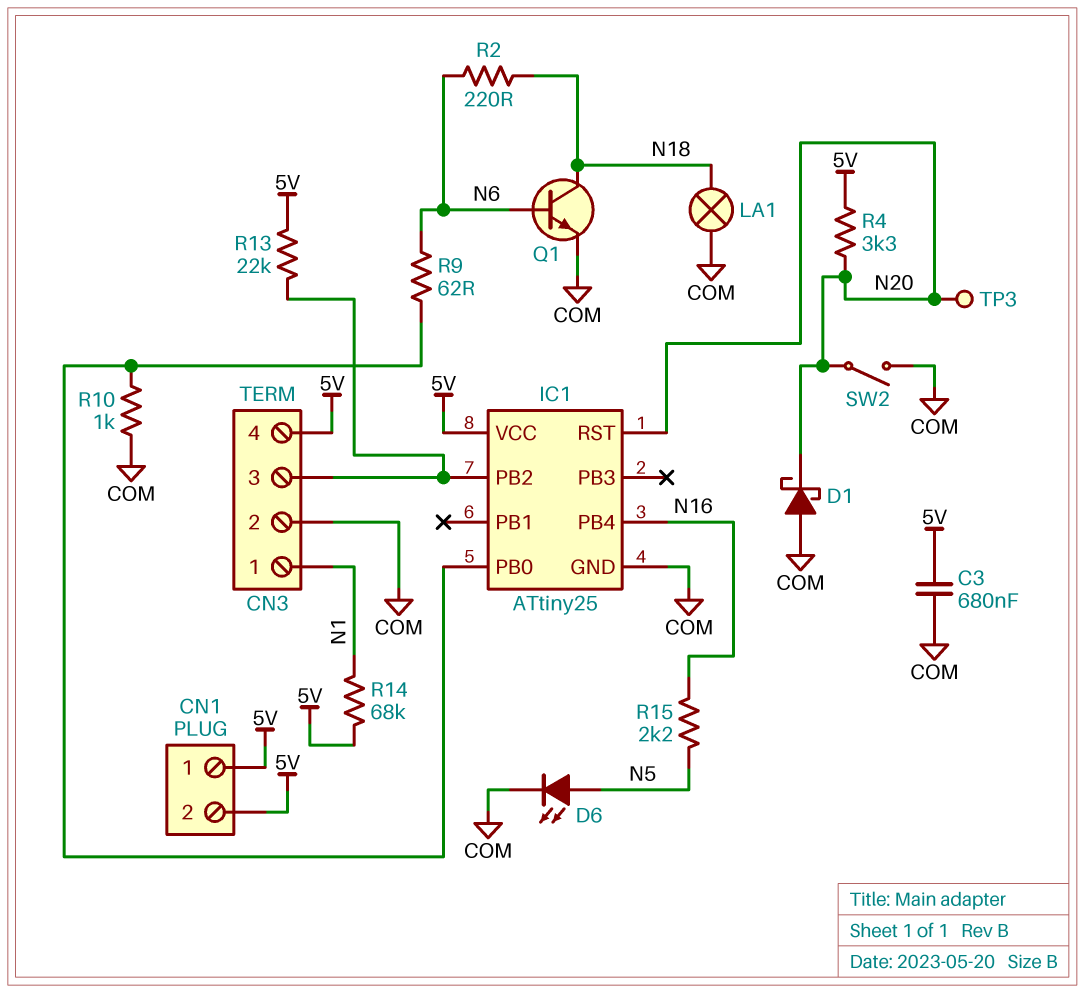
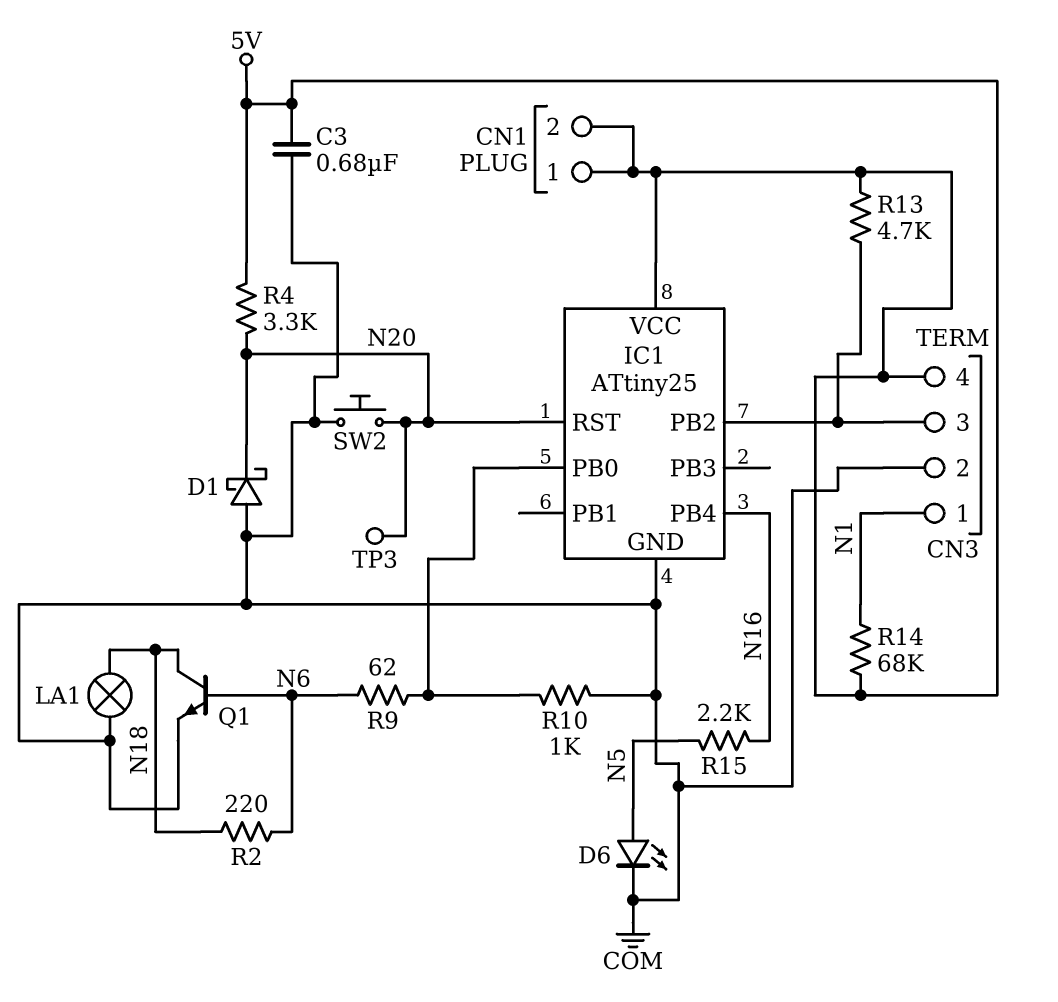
R13: 22k (5V, CN3/3) -> 4.7k (5V, CN3/3)
SW2: switch (COM, N20) -> button (COM, N20)

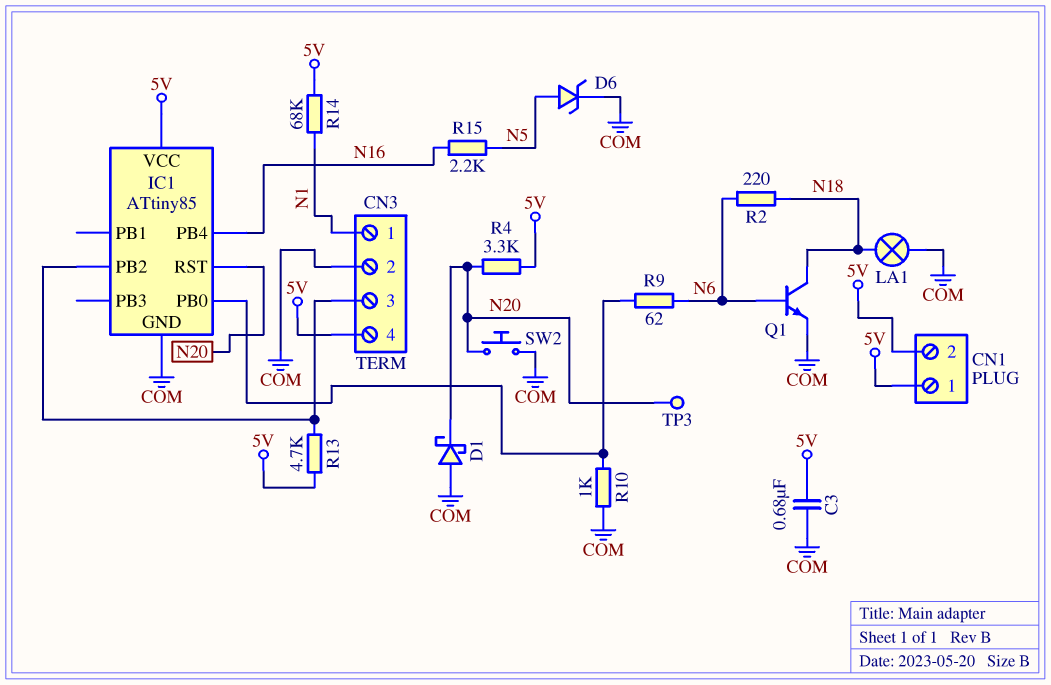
D6: LED (A N5, K COM) -> zener (A N5, K COM)
IC1: ATtiny25 -> ATtiny85

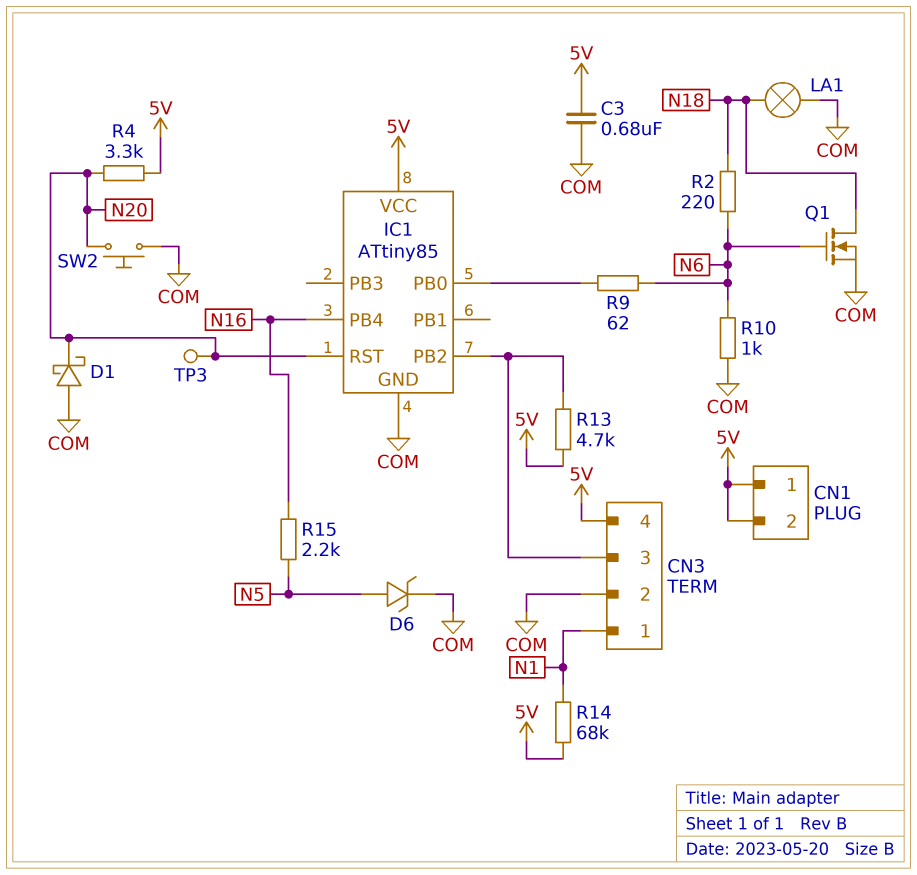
Q1: NPN (B N6, C N18, E COM) -> NMOS (G N6, D N18, S COM)
R10: 1k (COM, IC1/PB0) -> 1k (COM, N6)

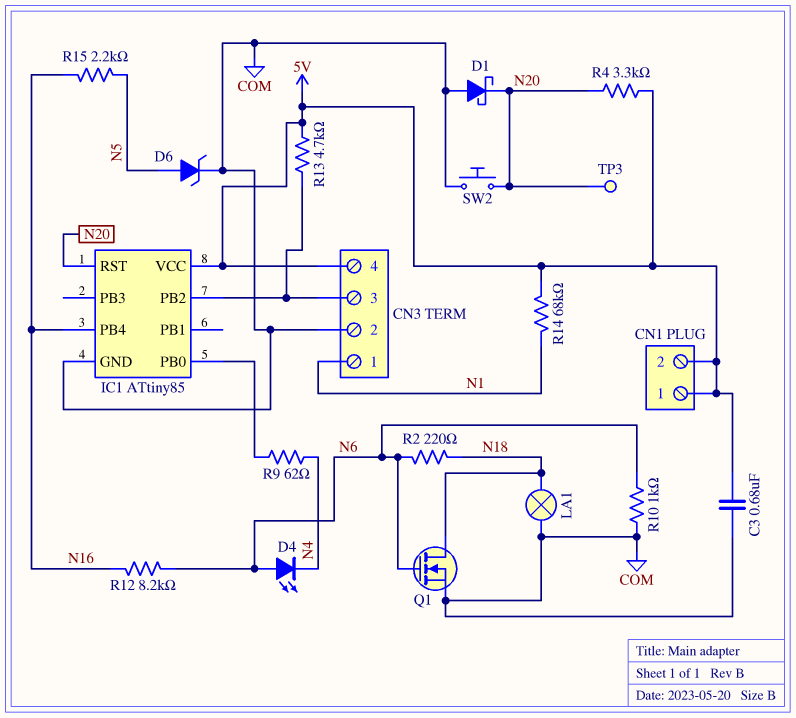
D4: none -> LED (A N6, K N4)
R9: 62 (IC1/PB0, N6) -> 62 (IC1/PB0, N4)
R12: none -> 8.2k (N6, N16)

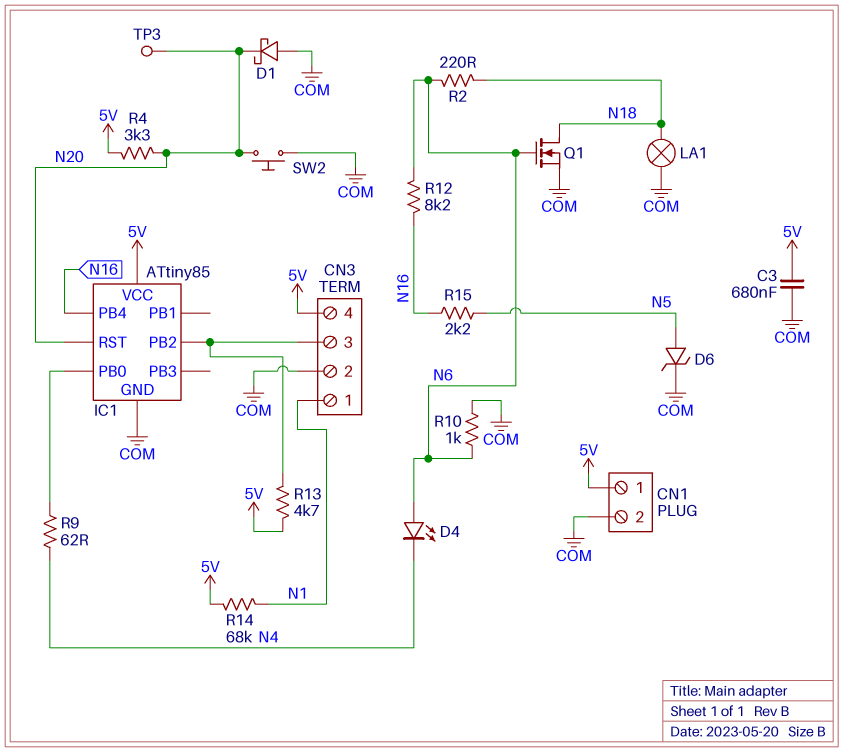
CN1 pin 2: 5V -> COM

